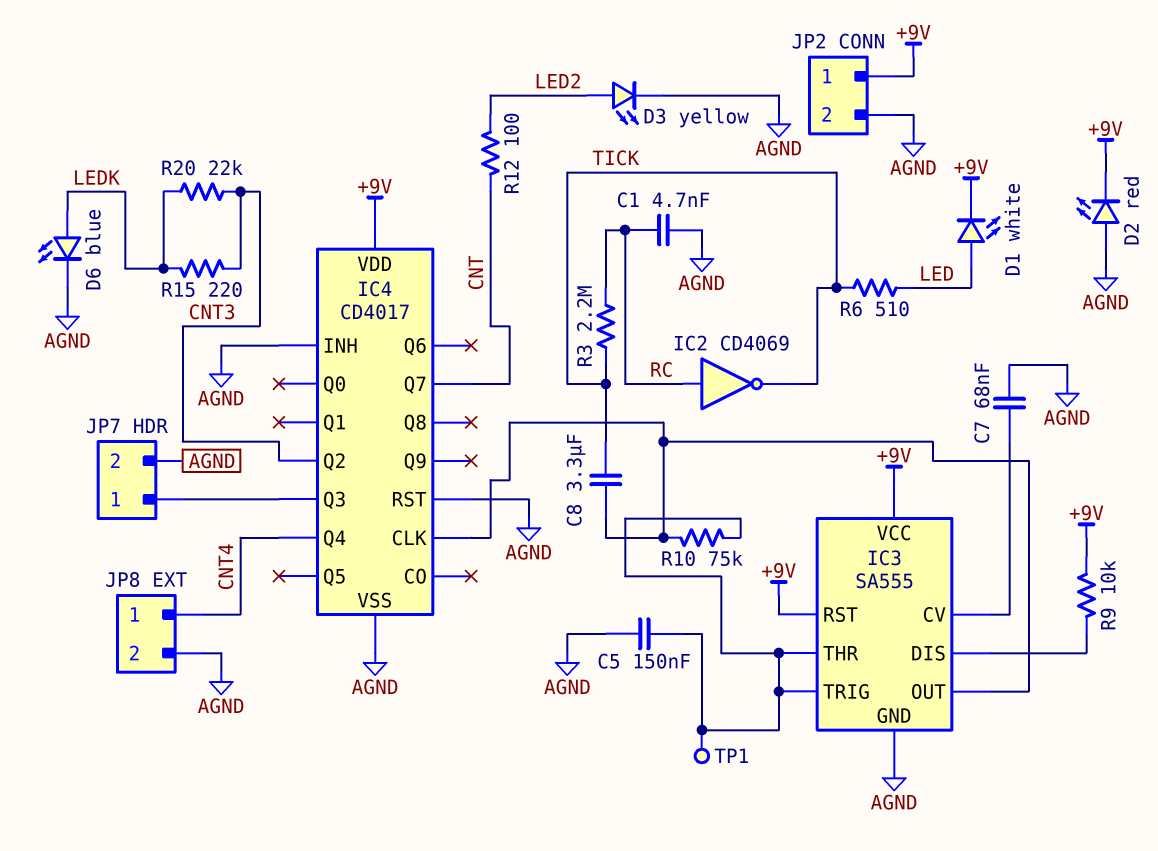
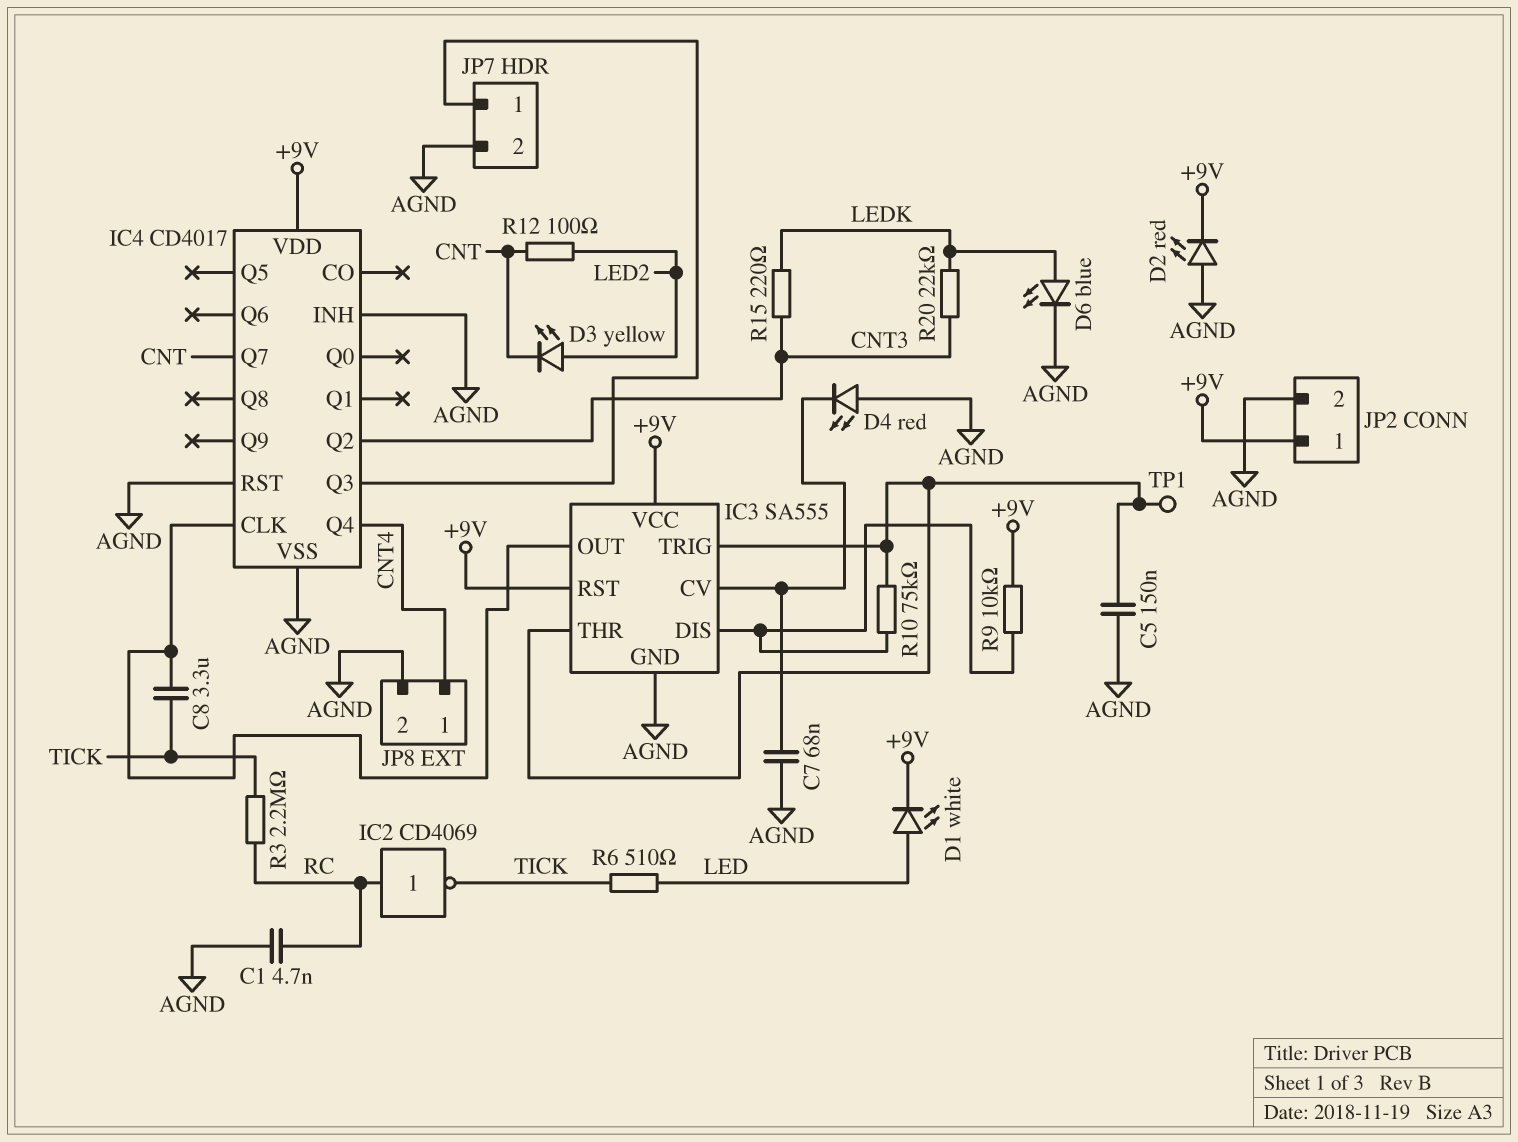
D3: LED yellow (A LED2, K AGND) -> LED yellow (A LED2, K CNT)
D4: none -> LED red (A AGND, K IC3/CV)
R10: 75k (IC3/OUT, IC3/THR) -> 75k (IC3/DIS, IC3/THR)

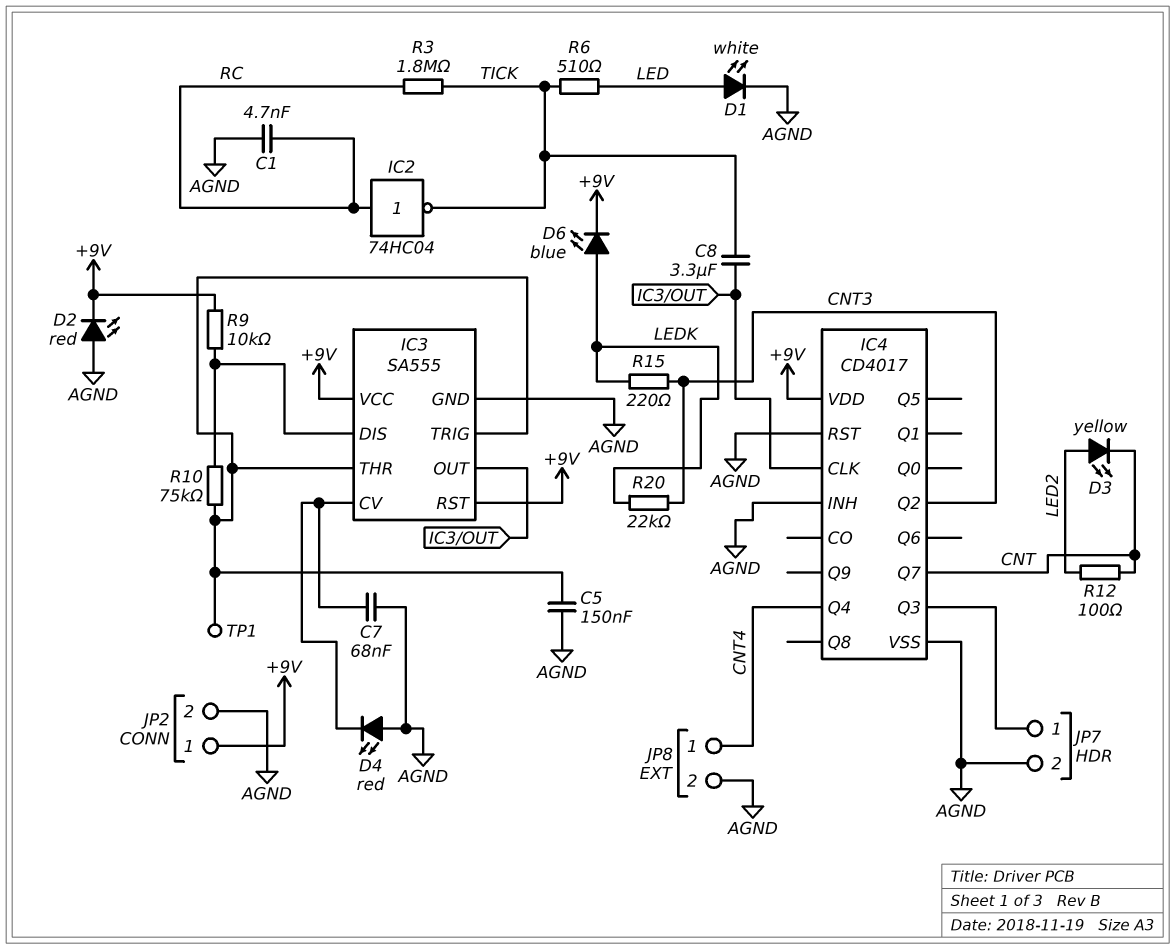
D1: LED white (A LED, K +9V) -> LED white (A LED, K AGND)
D6: LED blue (A LEDK, K AGND) -> LED blue (A LEDK, K +9V)
IC2: NOT CD4069 (in RC, out TICK) -> NOT 74HC04 (in RC, out TICK)
R3: 2.2M (RC, TICK) -> 1.8M (RC, TICK)

